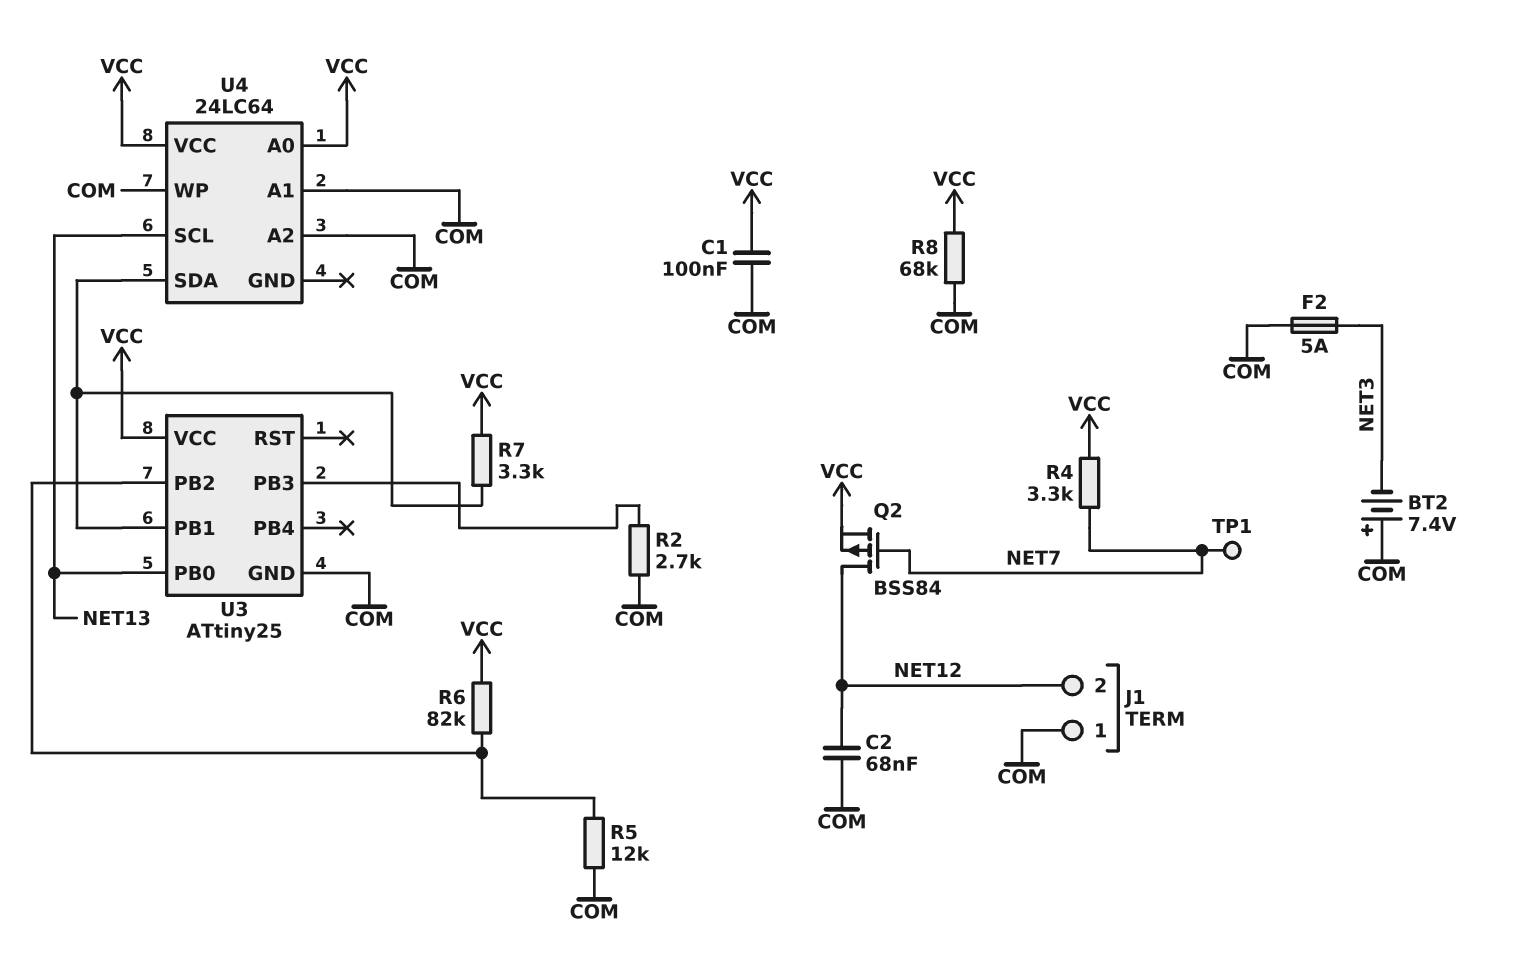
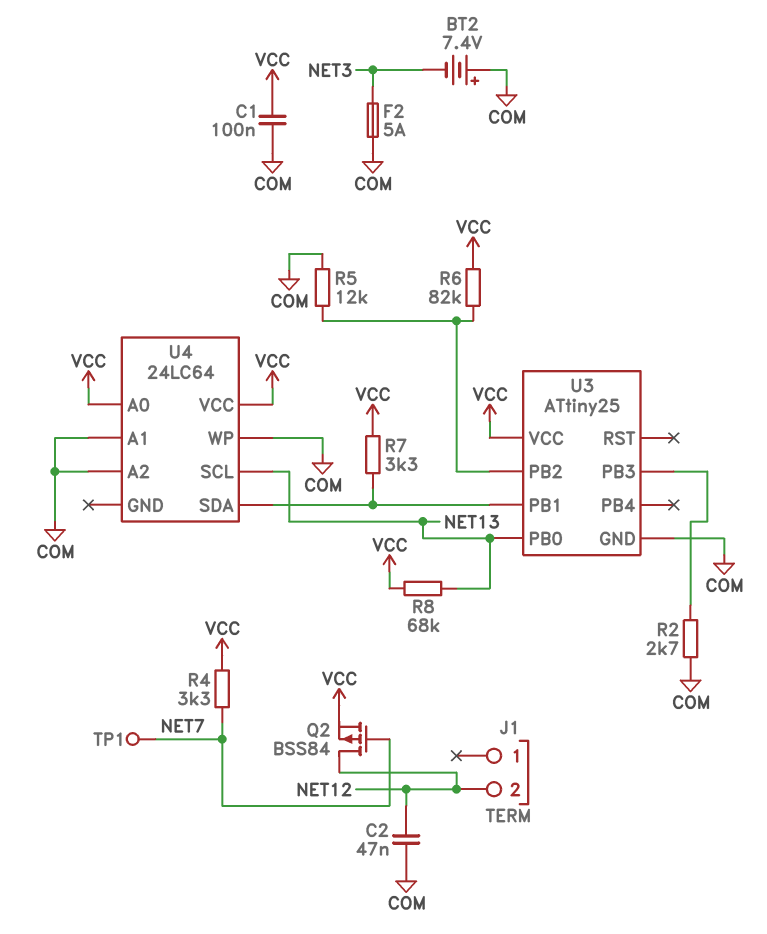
C2: 68nF (COM, NET12) -> 47nF (COM, NET12)
J1 pin 1: COM -> none
R8: 68k (COM, VCC) -> 68k (NET13, VCC)

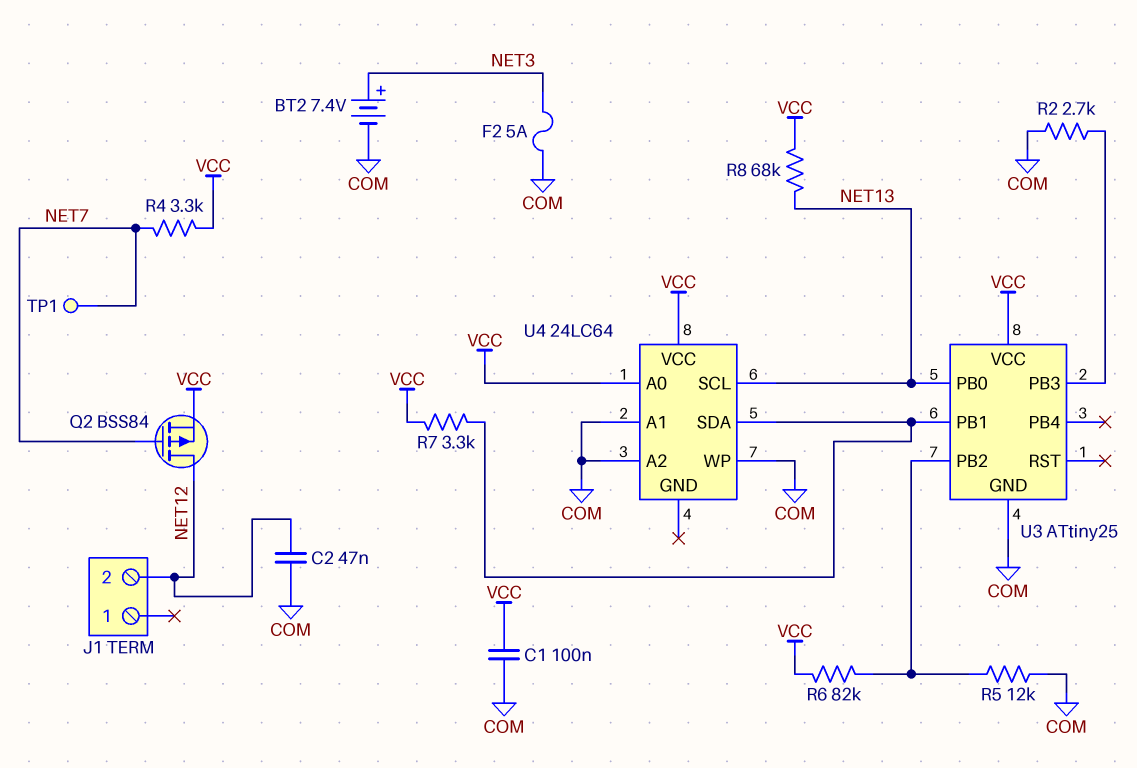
BT2: 7.4V (plus COM, minus NET3) -> 7.4V (plus NET3, minus COM)

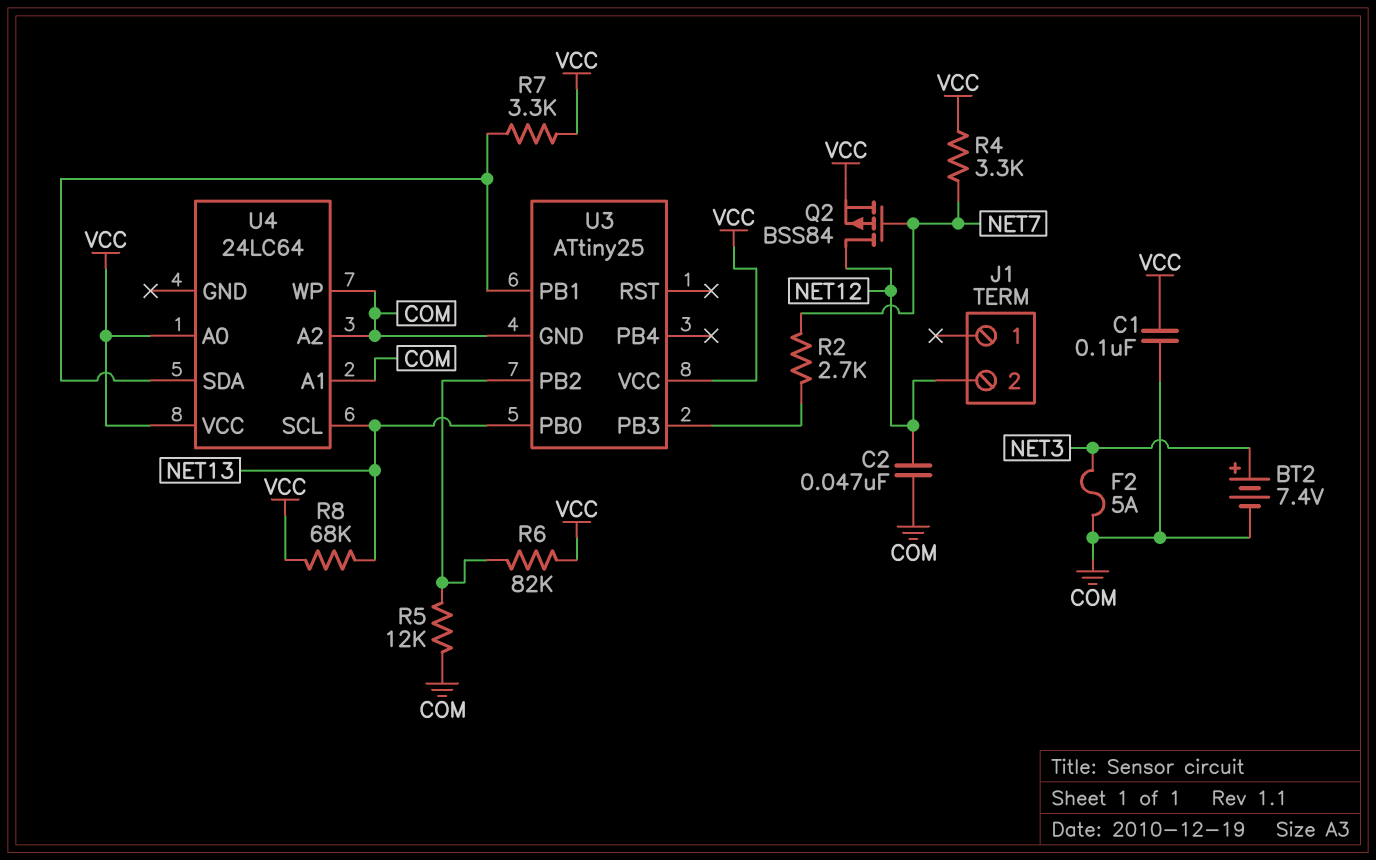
R2: 2.7k (COM, U3/PB3) -> 2.7k (NET7, U3/PB3)
TP1: test point (NET7) -> none

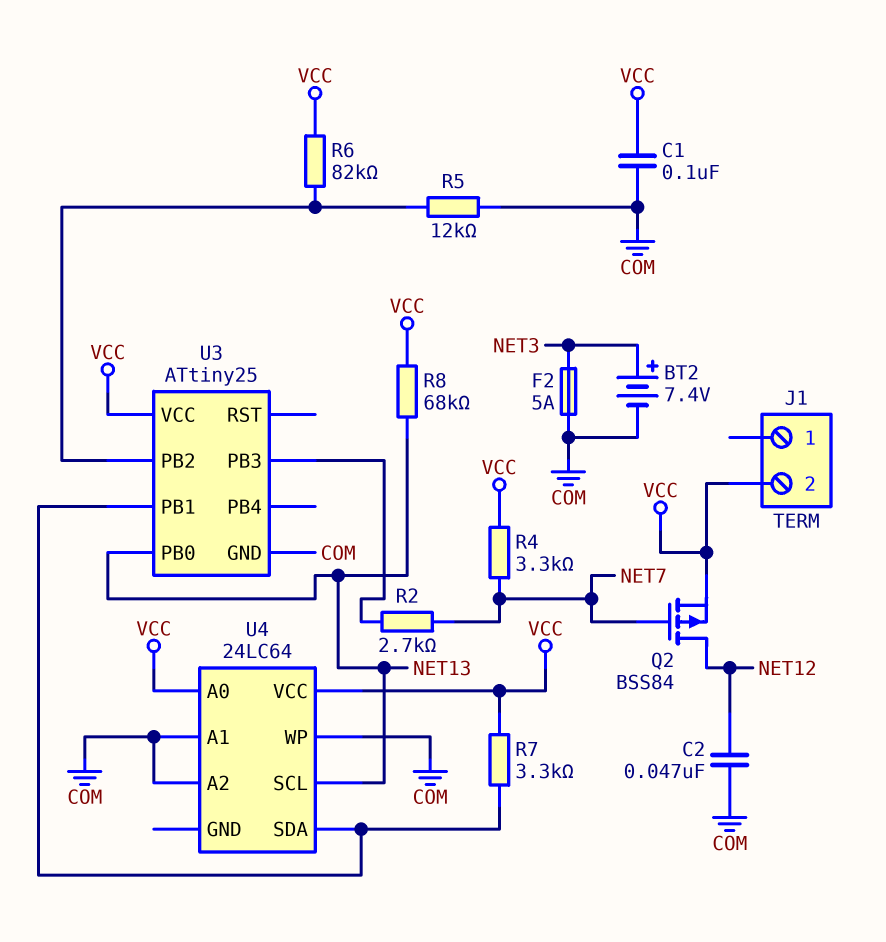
J1 pin 2: NET12 -> VCC

